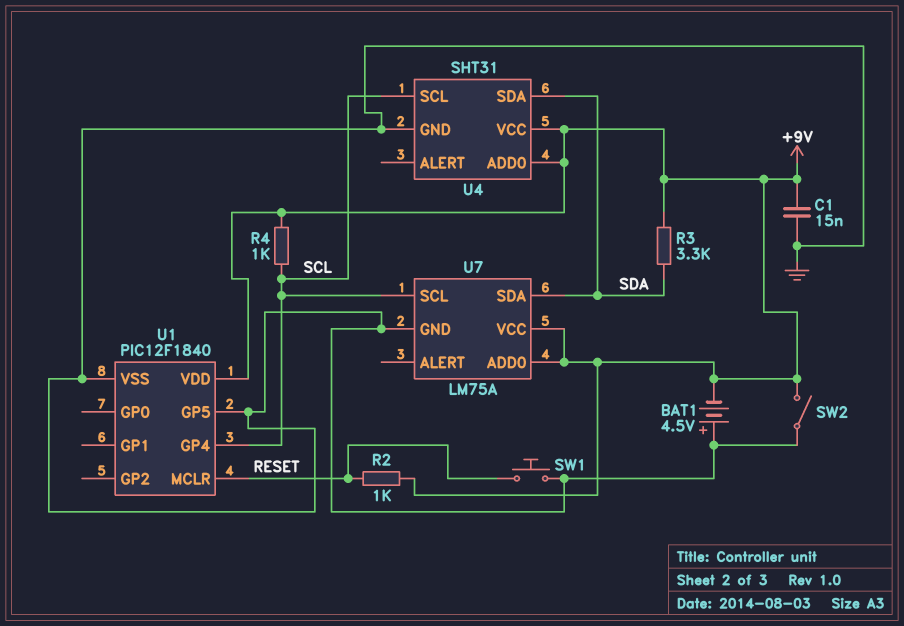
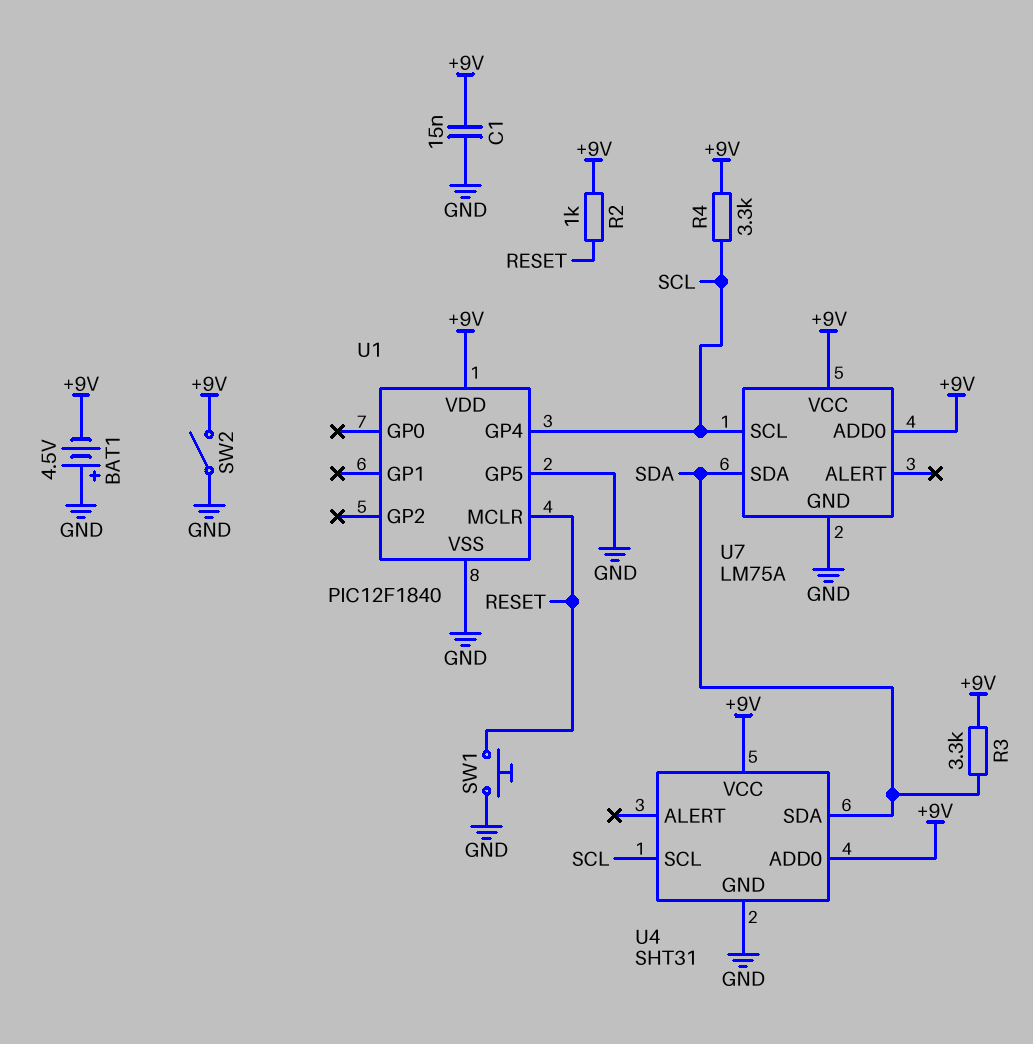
R4: 1k (+9V, SCL) -> 3.3k (+9V, SCL)

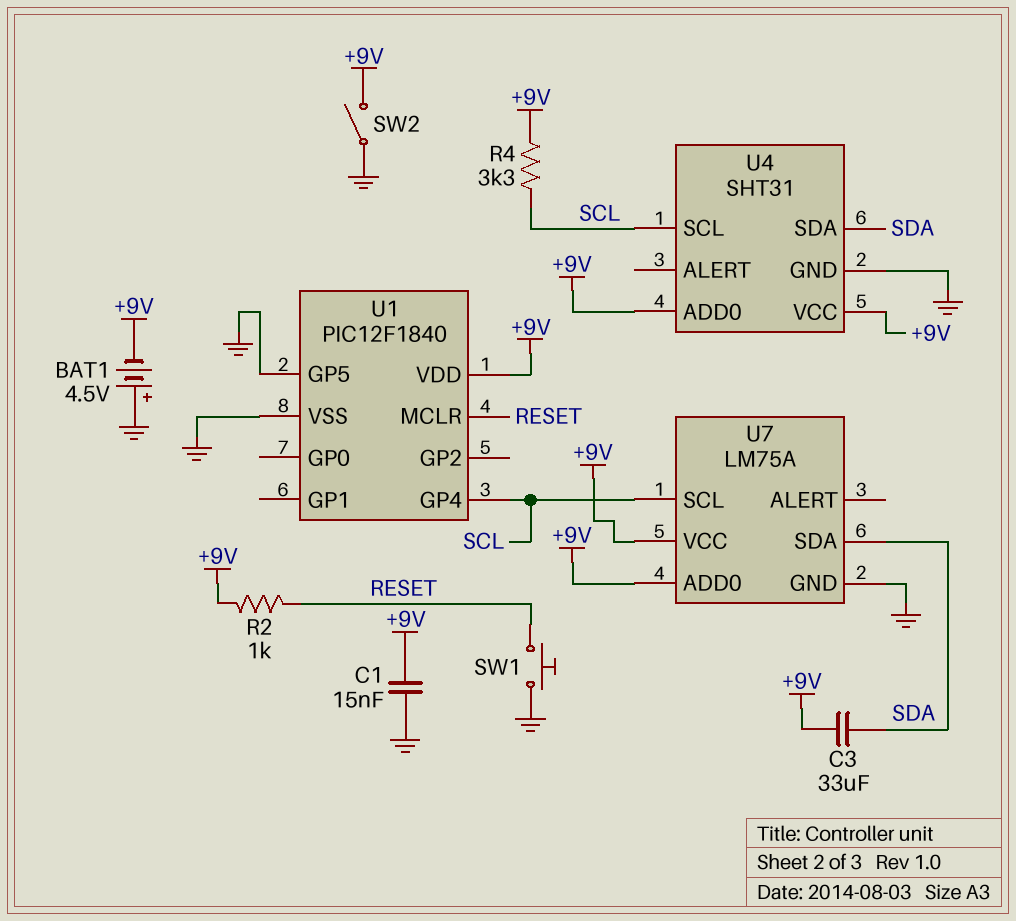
C3: none -> 33uF (+9V, SDA)
R3: 3.3k (+9V, SDA) -> none

